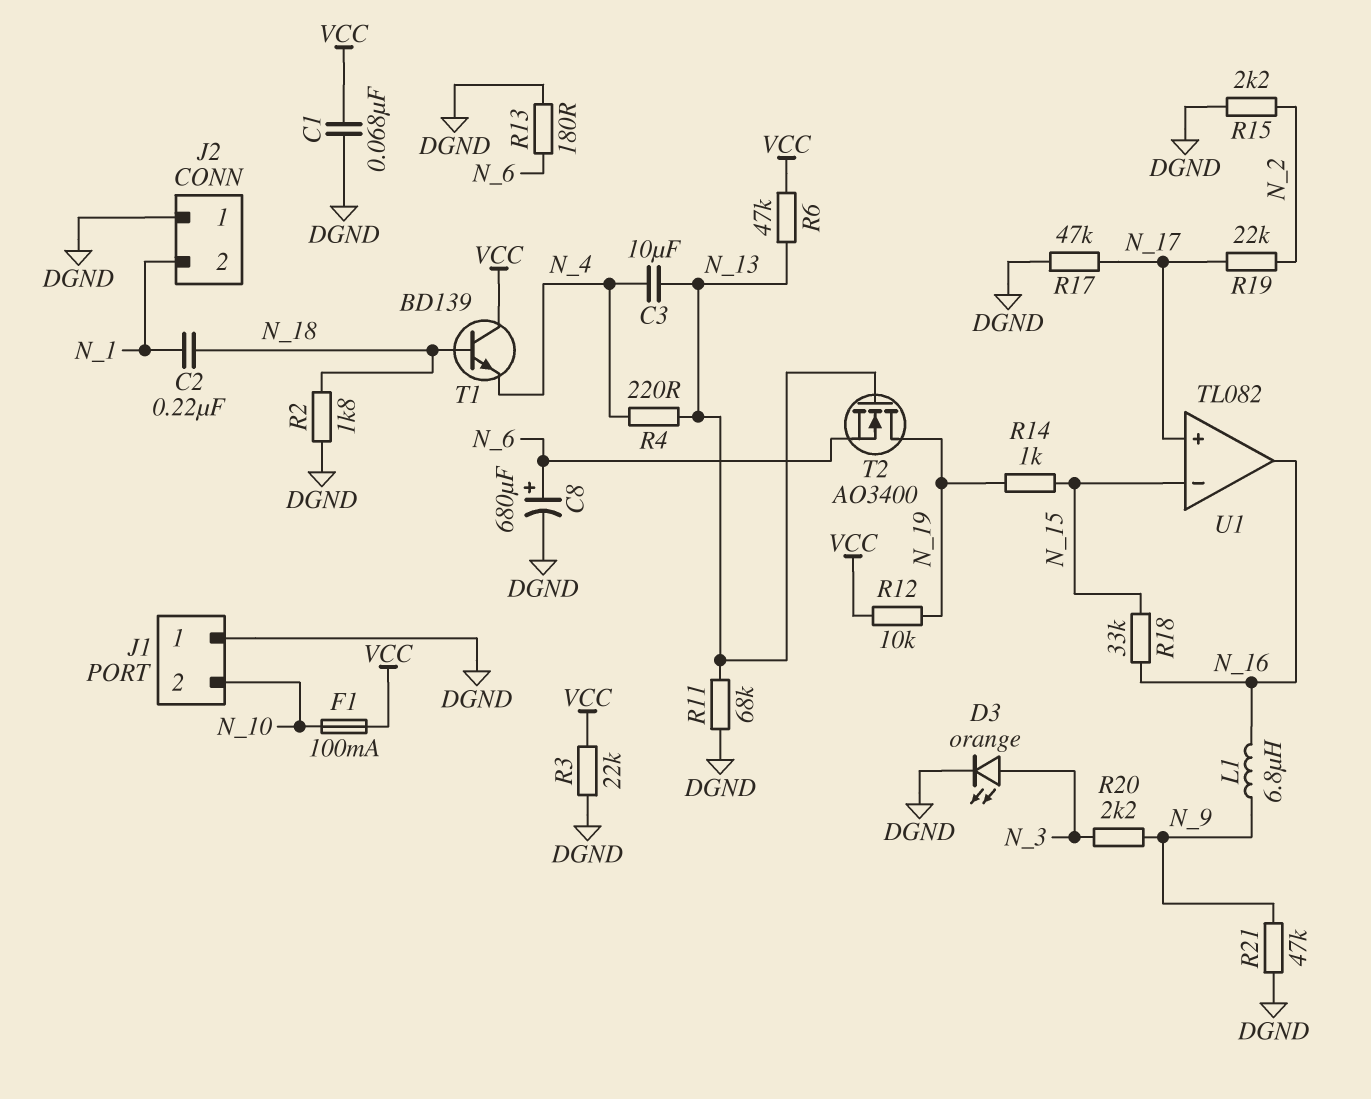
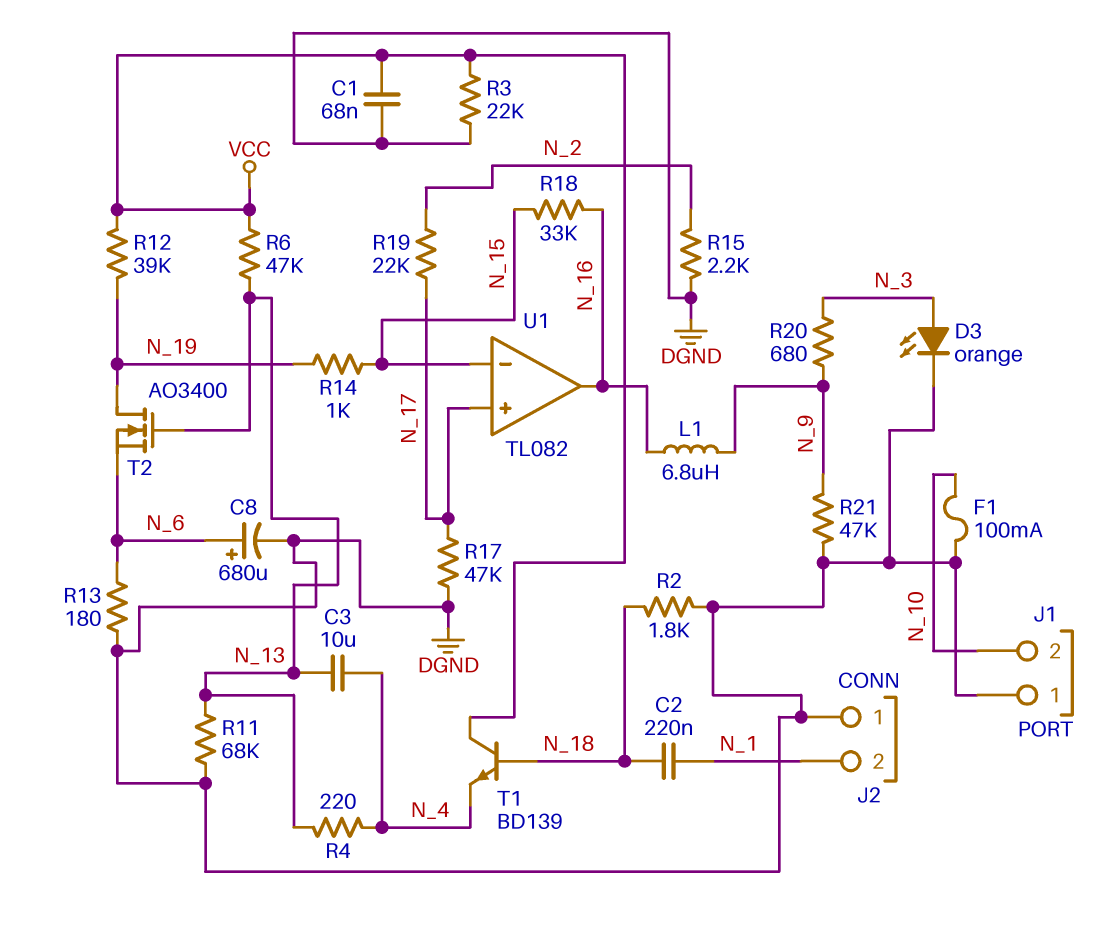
F1: 100mA (N_10, VCC) -> 100mA (DGND, N_10)
R12: 10k (N_19, VCC) -> 39k (N_19, VCC)
R20: 2.2k (N_3, N_9) -> 680 (N_3, N_9)

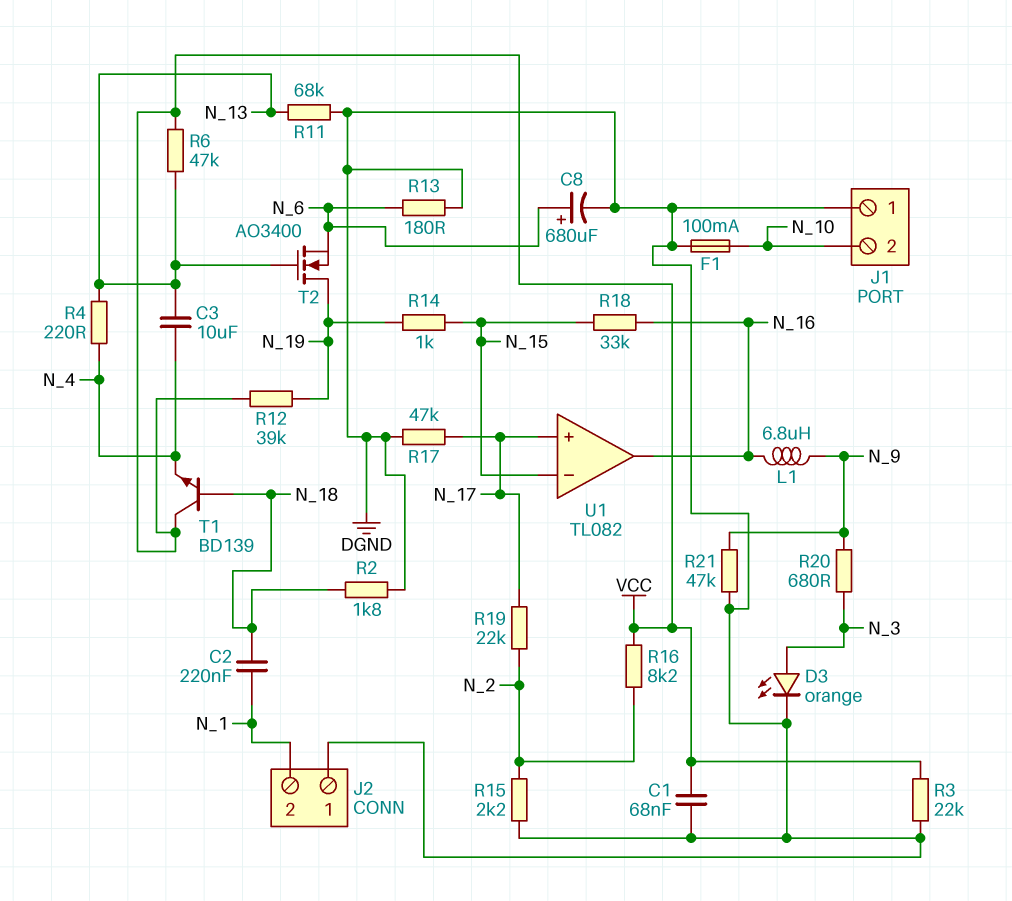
R16: none -> 8.2k (N_2, VCC)

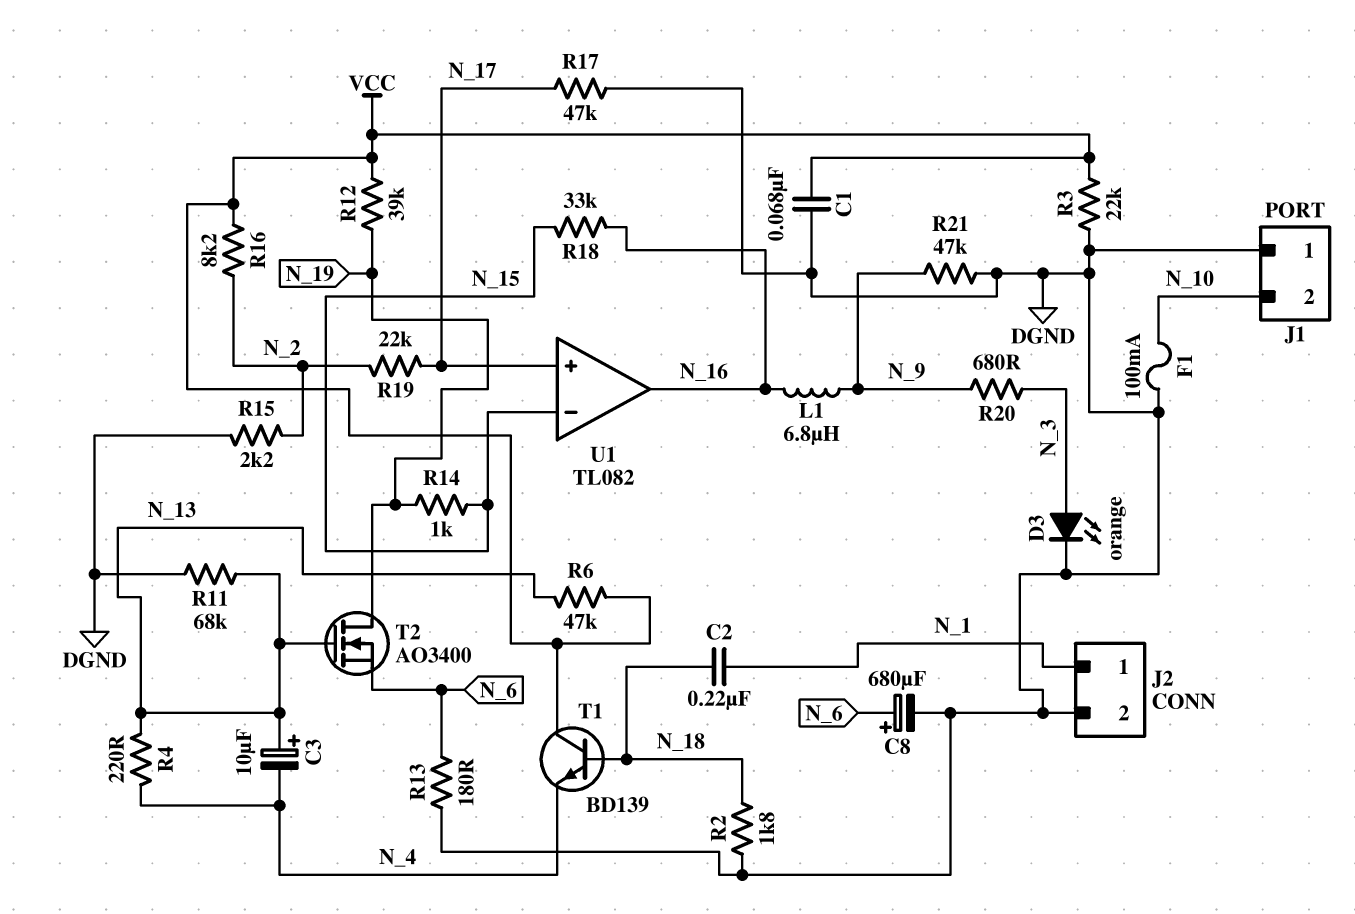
C3: 10uF (N_4, N_13) -> 10uF (plus N_13, minus N_4)
J2 pin 1: DGND -> N_1
J2 pin 2: N_1 -> DGND

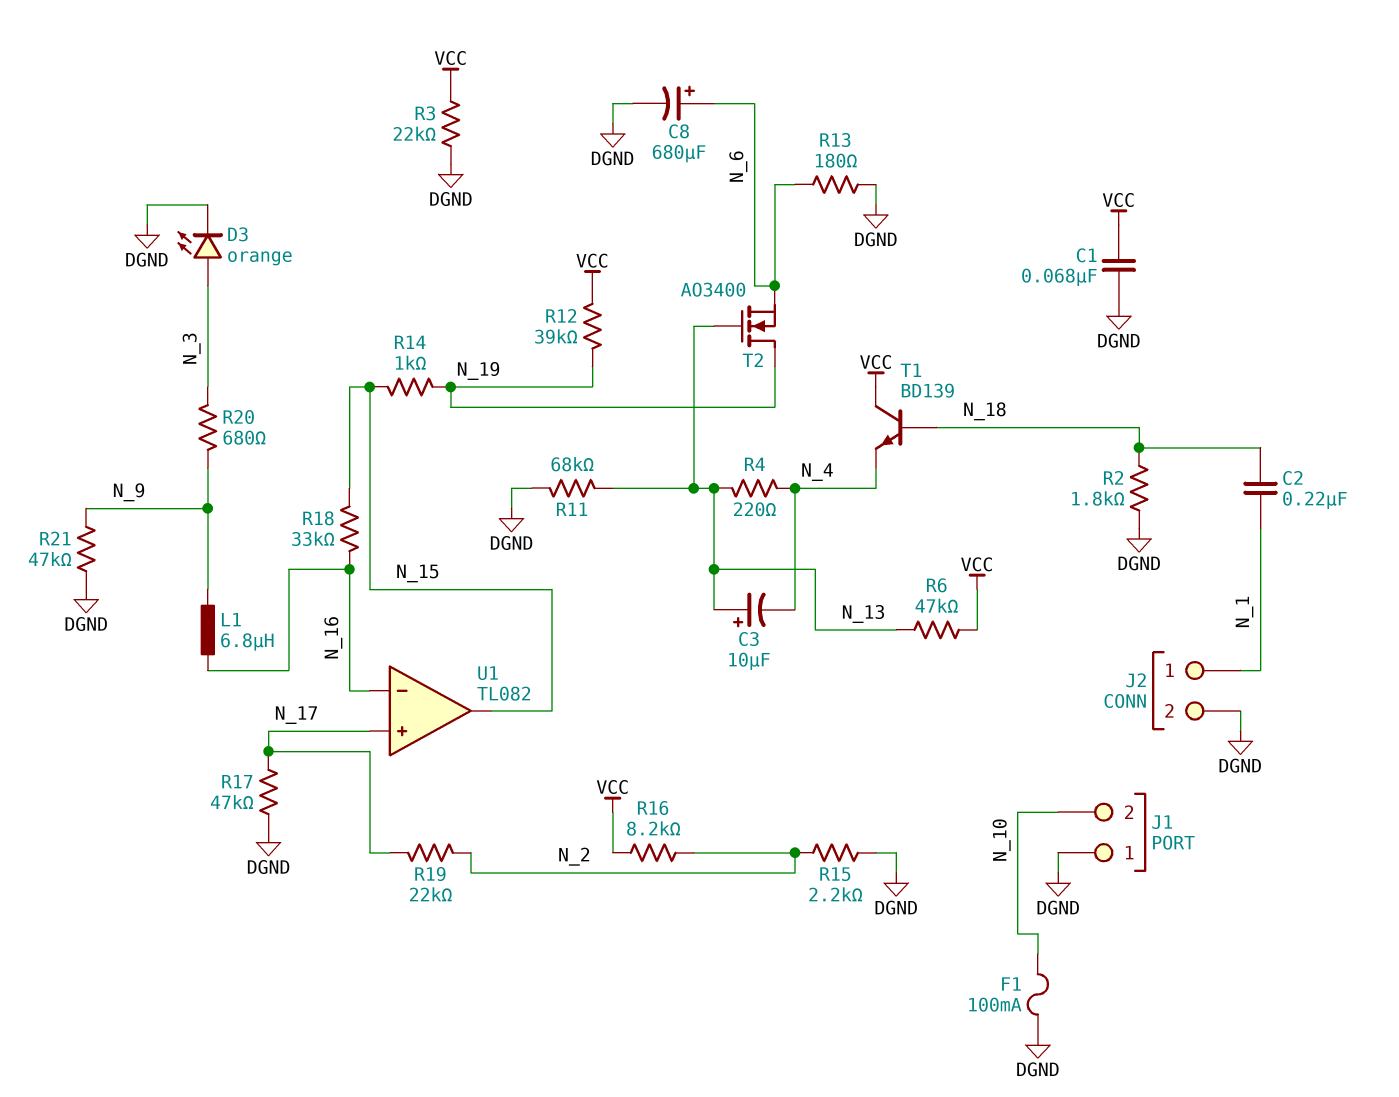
U1 pin in-: N_15 -> N_16
U1 pin out: N_16 -> N_15

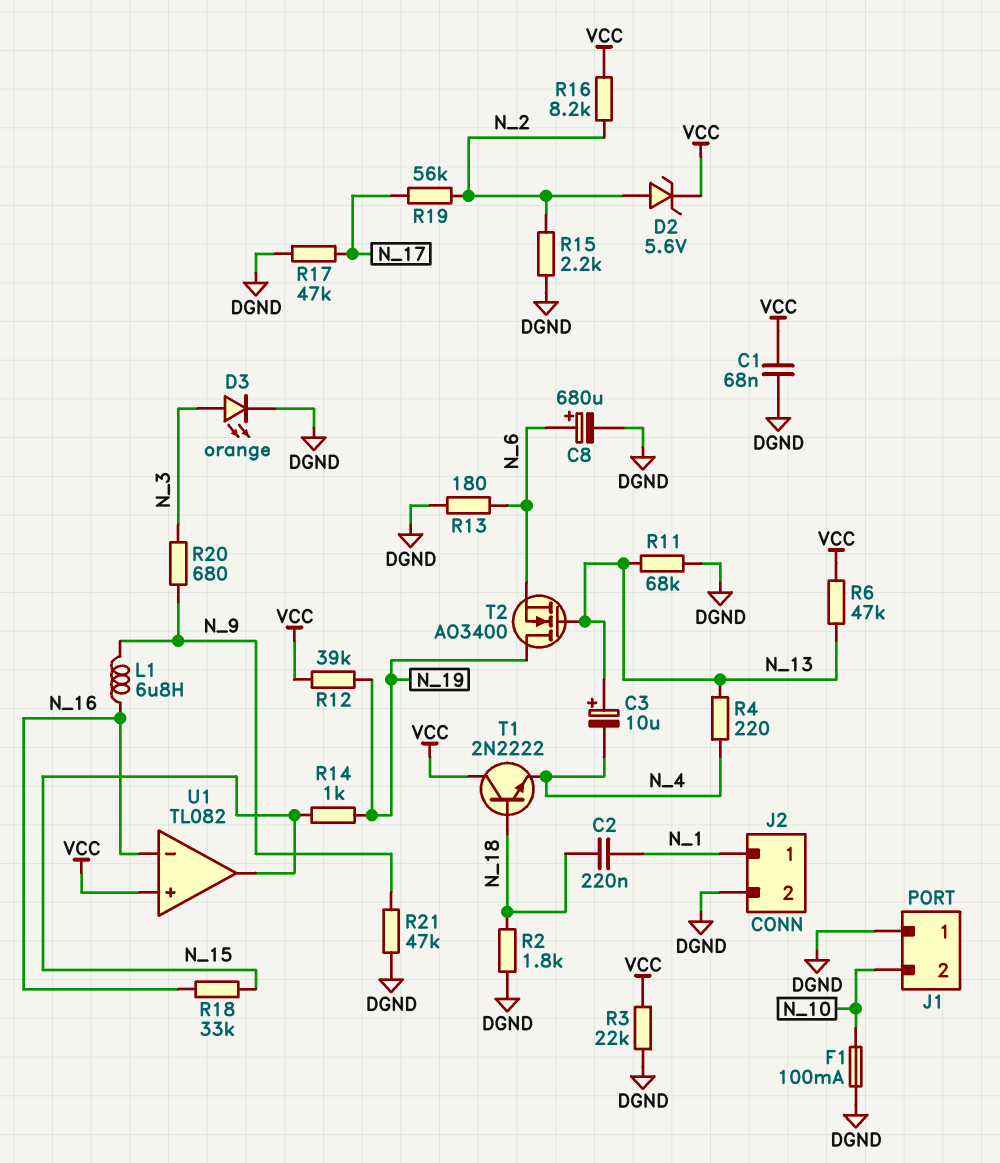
D2: none -> zener 5.6V (A N_2, K VCC)
R19: 22k (N_2, N_17) -> 56k (N_2, N_17)
T1: NPN BD139 (B N_18, C VCC, E N_4) -> NPN 2N2222 (B N_18, C VCC, E N_4)
U1 pin in+: N_17 -> VCC

